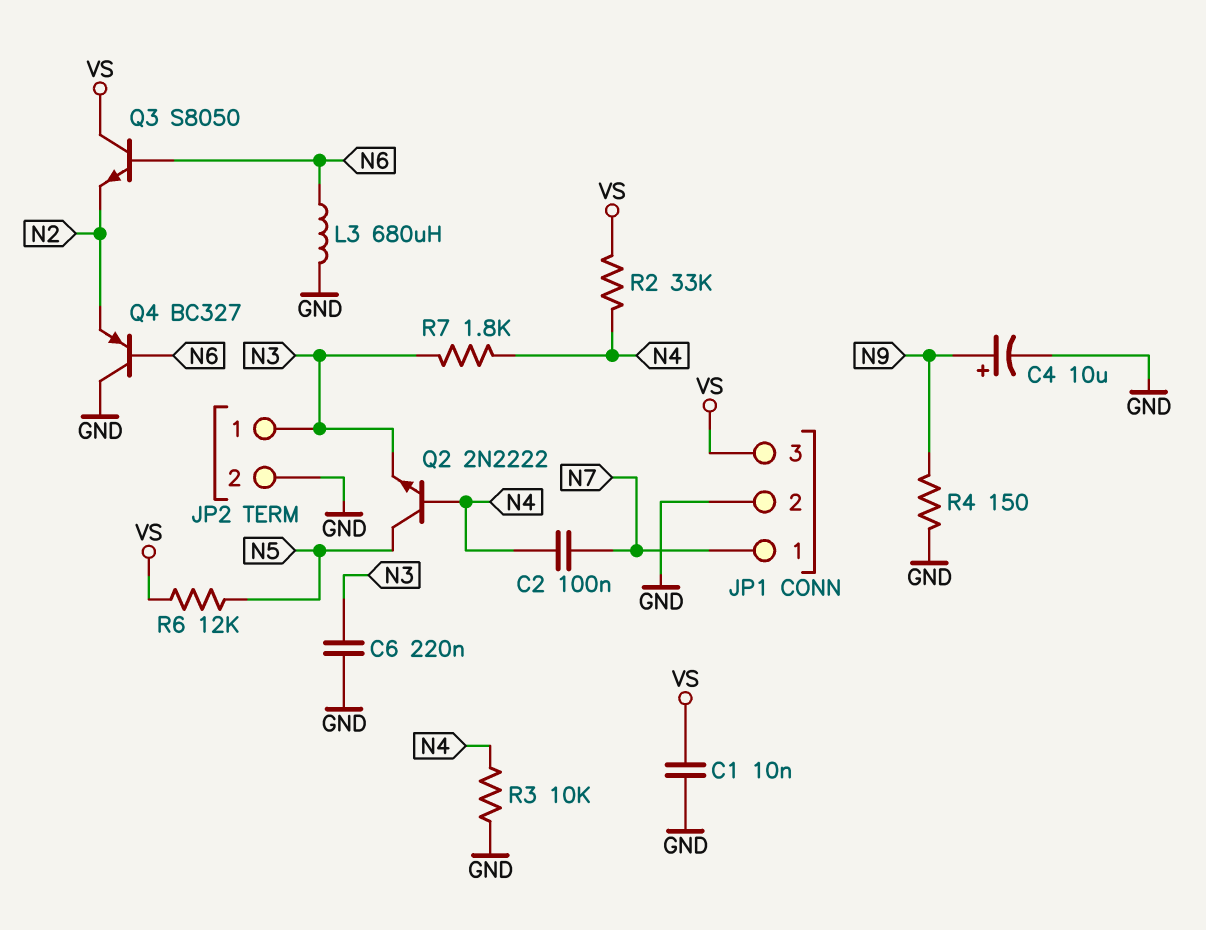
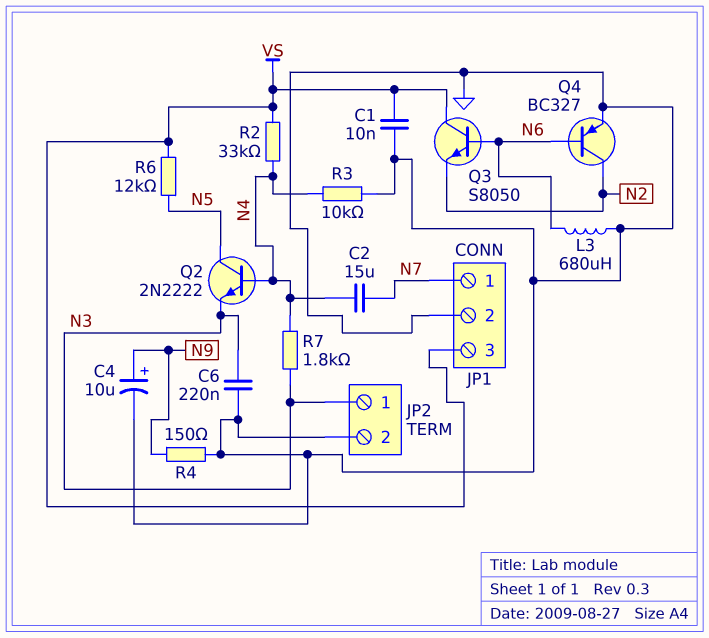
C2: 100nF (N4, N7) -> 15uF (N4, N7)
Q4: PNP BC327 (B N6, C GND, E N2) -> PNP BC327 (B N6, C N2, E GND)

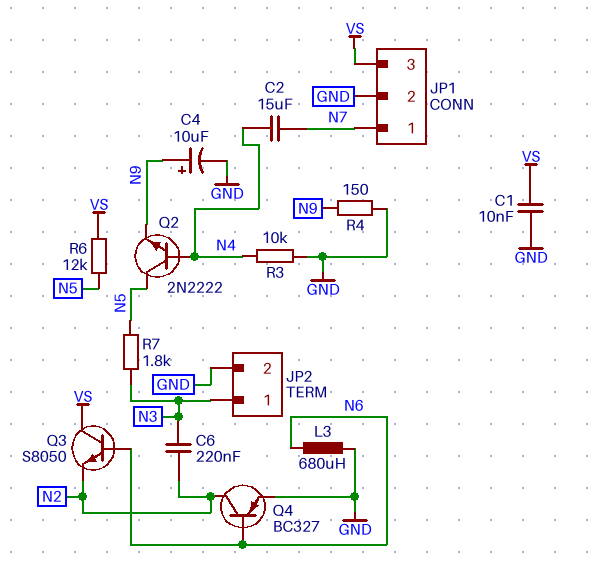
C6: 220nF (GND, N3) -> 220nF (N2, N3)
Q2: NPN 2N2222 (B N4, C N5, E N3) -> NPN 2N2222 (B N4, C N5, E N9)
R2: 33k (N4, VS) -> none
R7: 1.8k (N3, N4) -> 1.8k (N3, N5)

